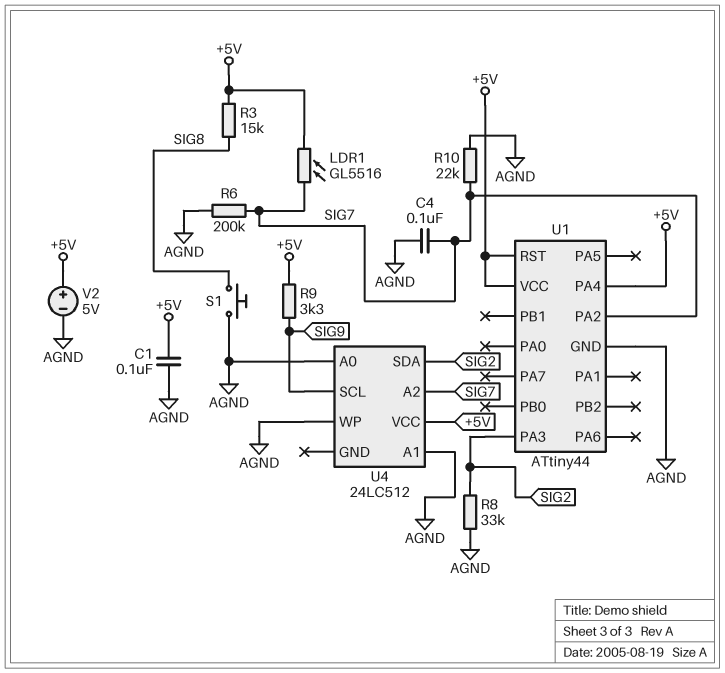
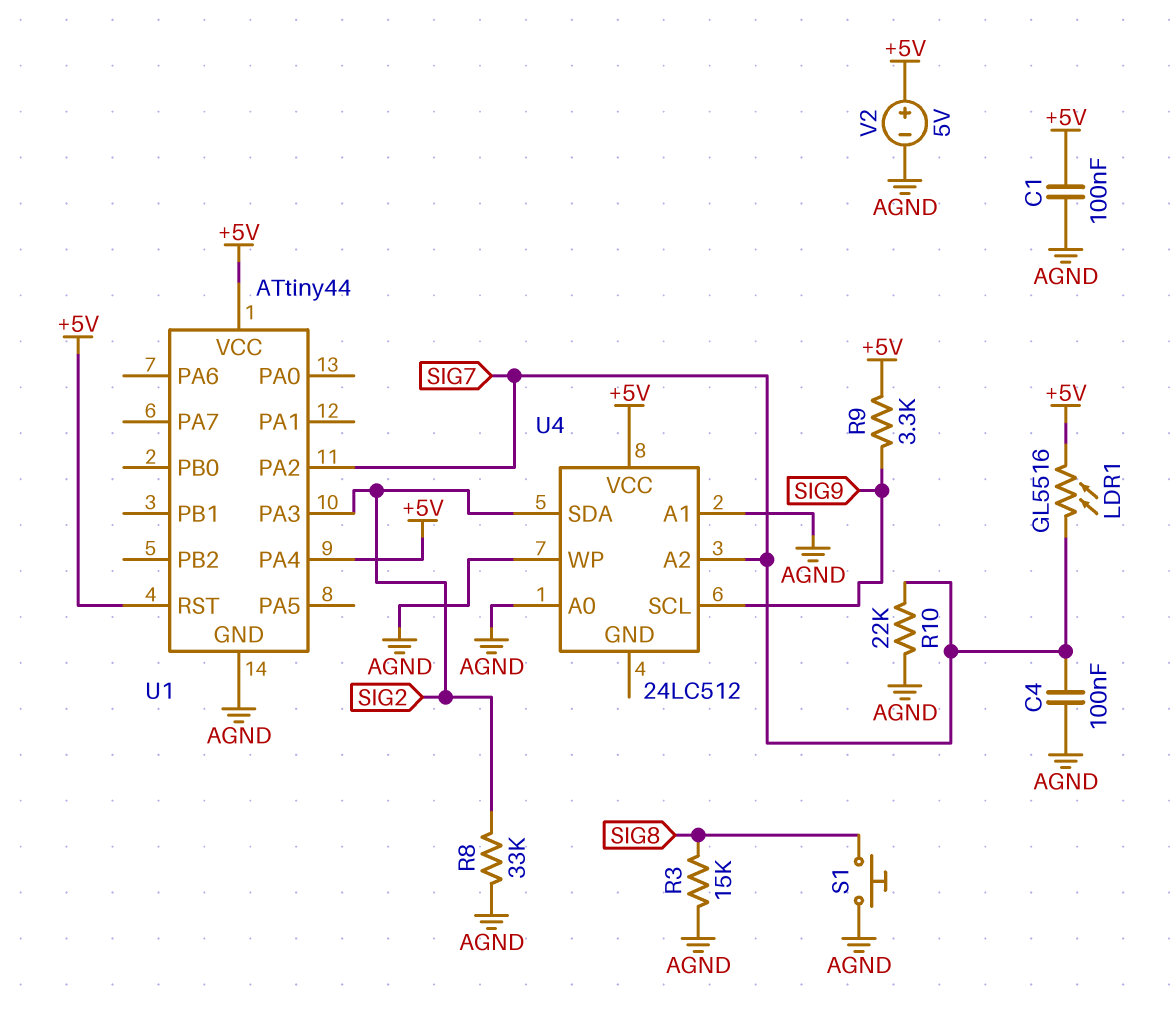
R3: 15k (+5V, SIG8) -> 15k (AGND, SIG8)
R6: 200k (AGND, SIG7) -> none

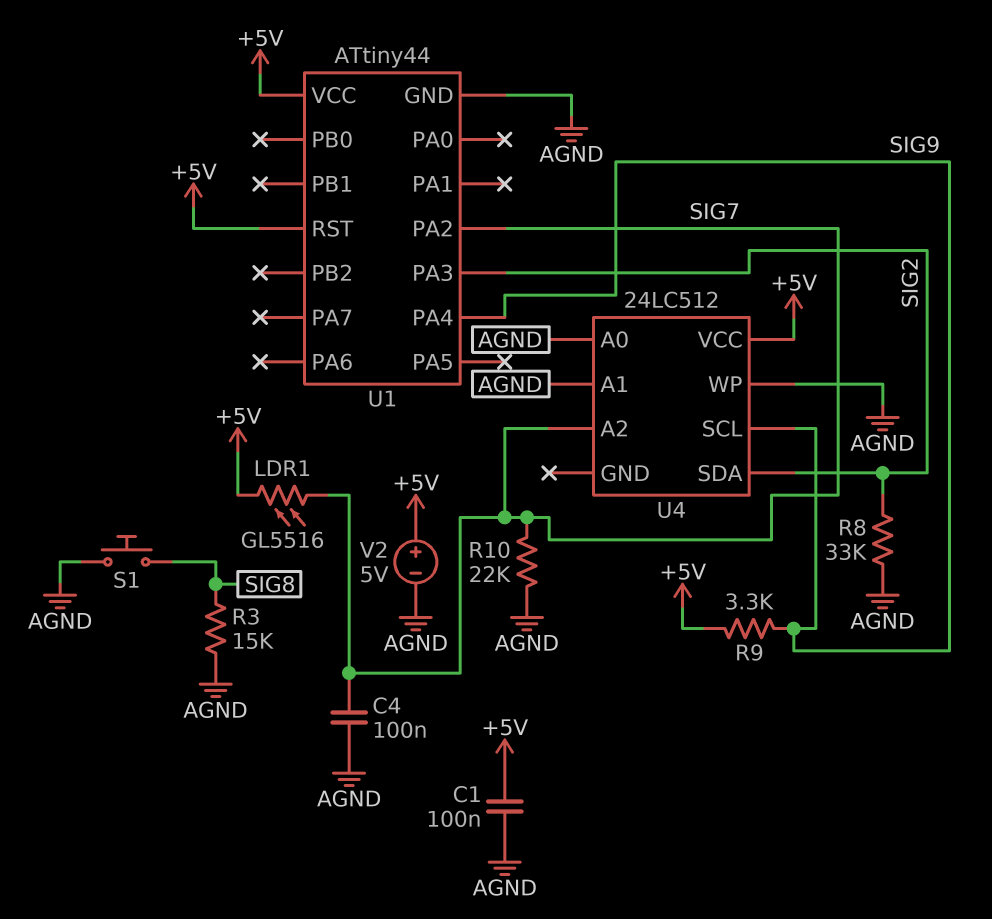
U1 pin PA4: +5V -> SIG9

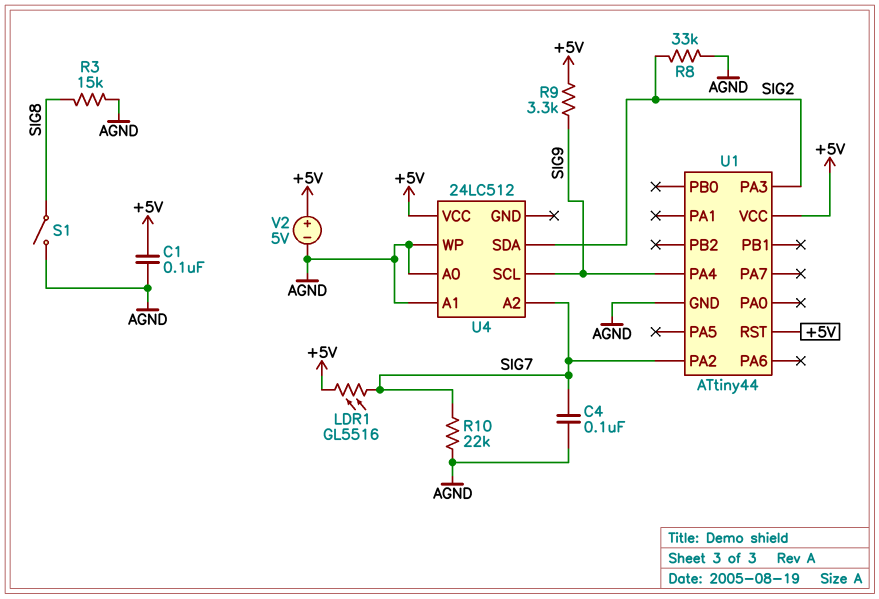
S1: button (AGND, SIG8) -> switch (AGND, SIG8)

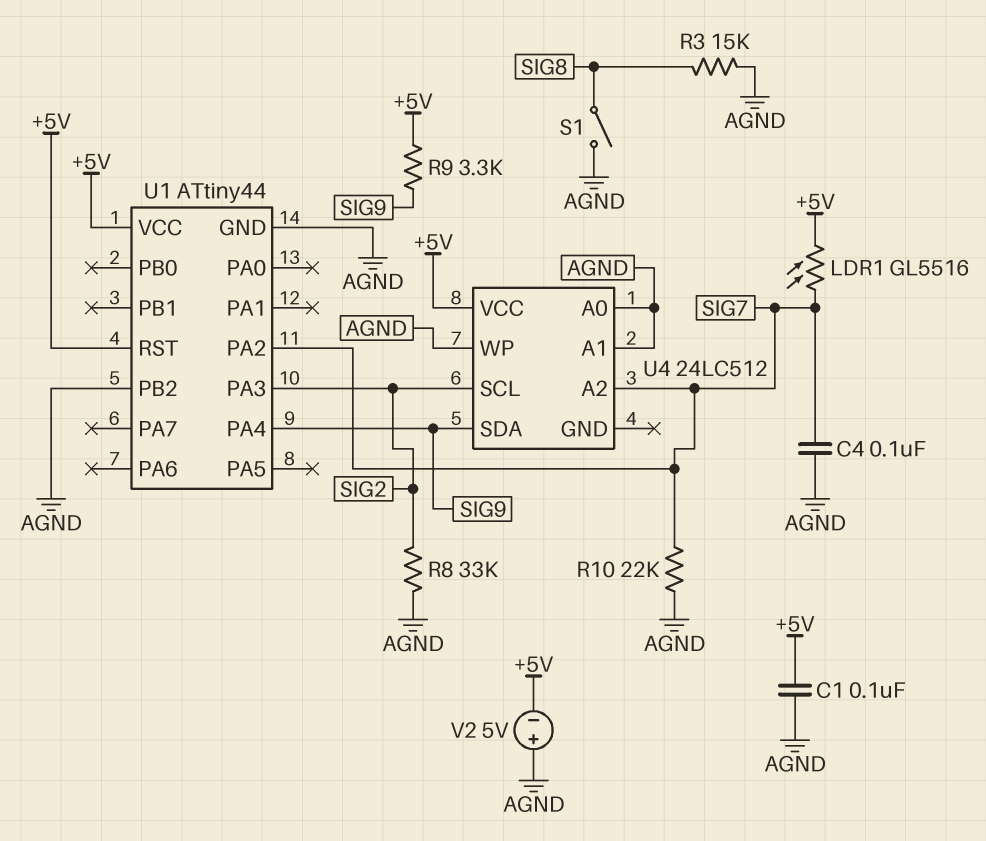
U1 pin PB2: none -> AGND
U4 pin SCL: SIG9 -> SIG2
U4 pin SDA: SIG2 -> SIG9
V2: 5V (plus +5V, minus AGND) -> 5V (plus AGND, minus +5V)

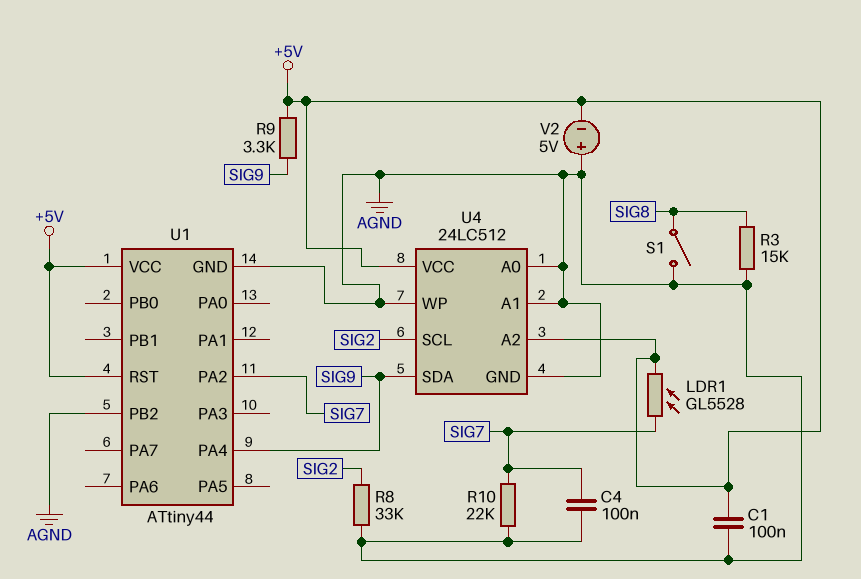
LDR1: GL5516 (+5V, SIG7) -> GL5528 (+5V, SIG7)
U1 pin PA3: SIG2 -> none
U4 pin A2: SIG7 -> +5V
U4 pin GND: none -> AGND

